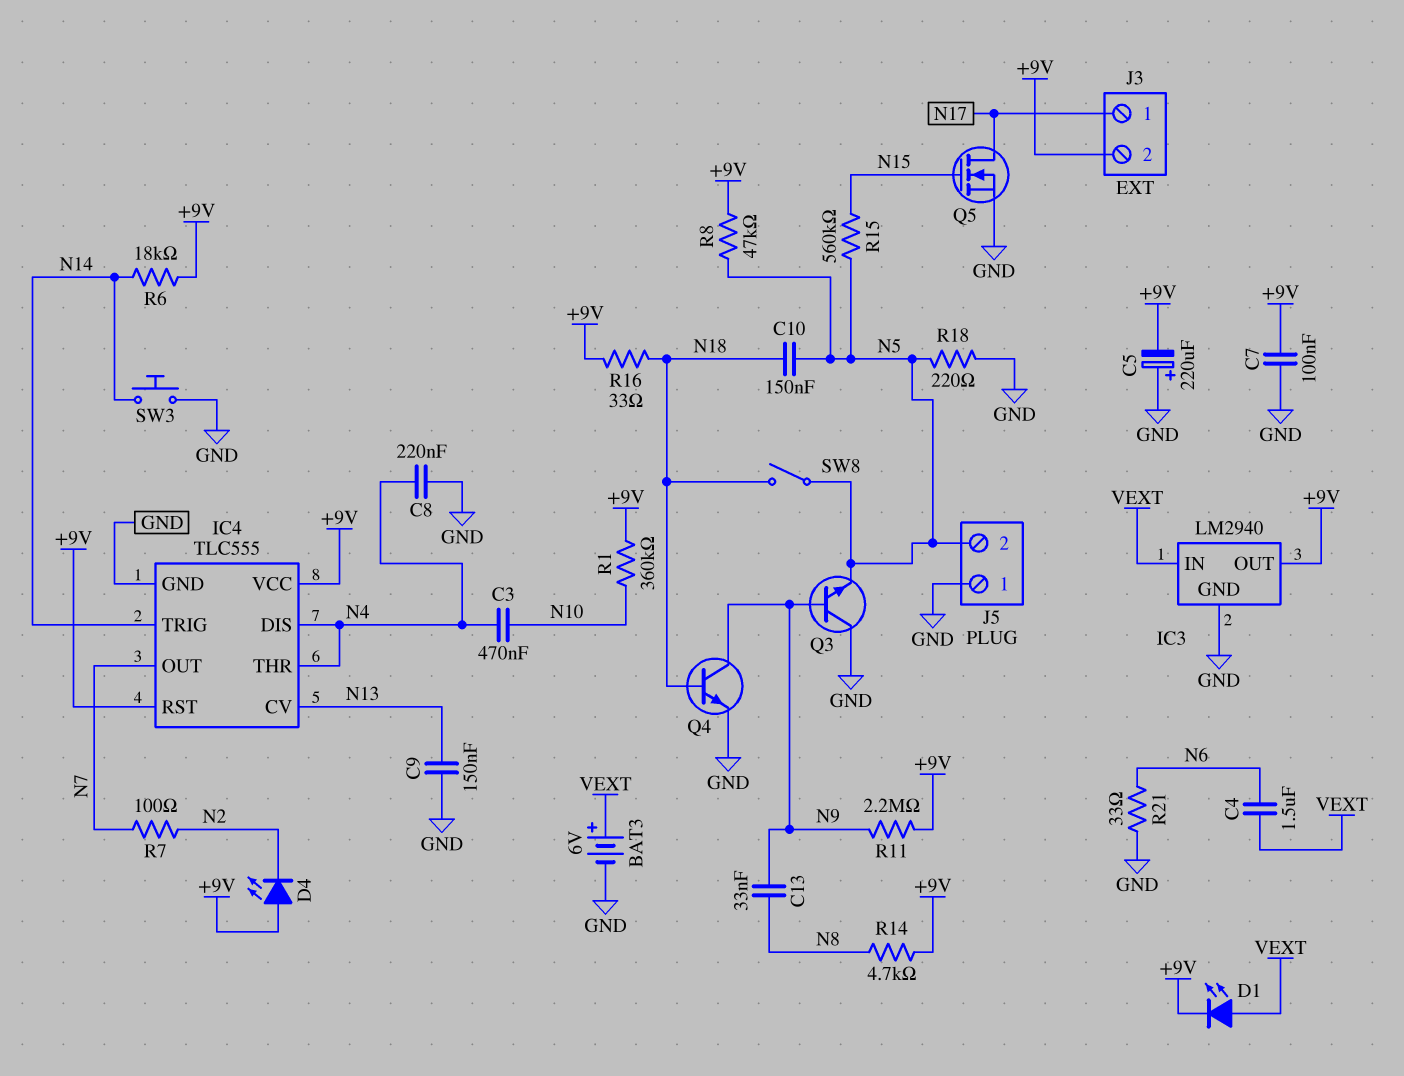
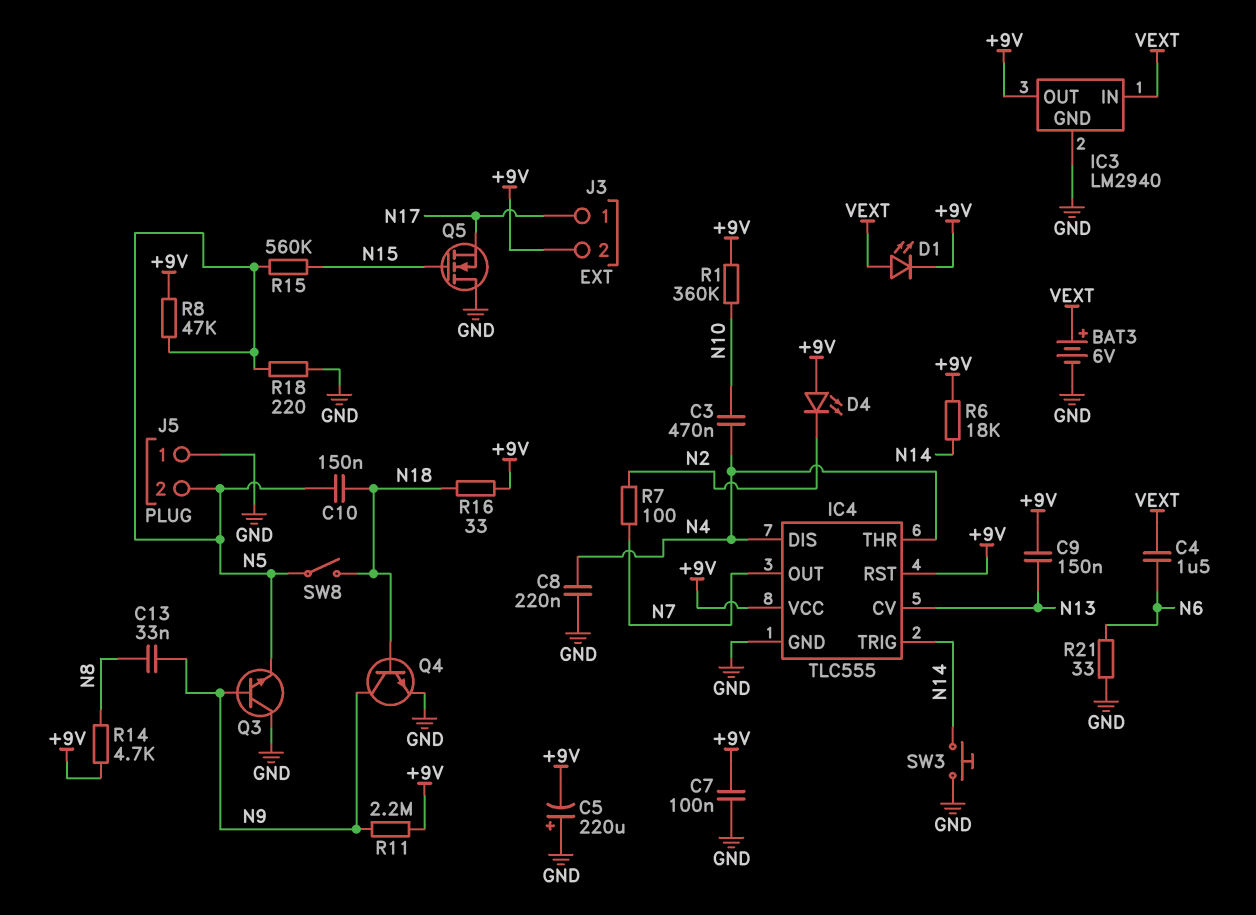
C9: 150nF (GND, N13) -> 150nF (+9V, N13)
Q5: NMOS (G N15, D N17, S GND) -> NMOS (G N15, D GND, S N17)

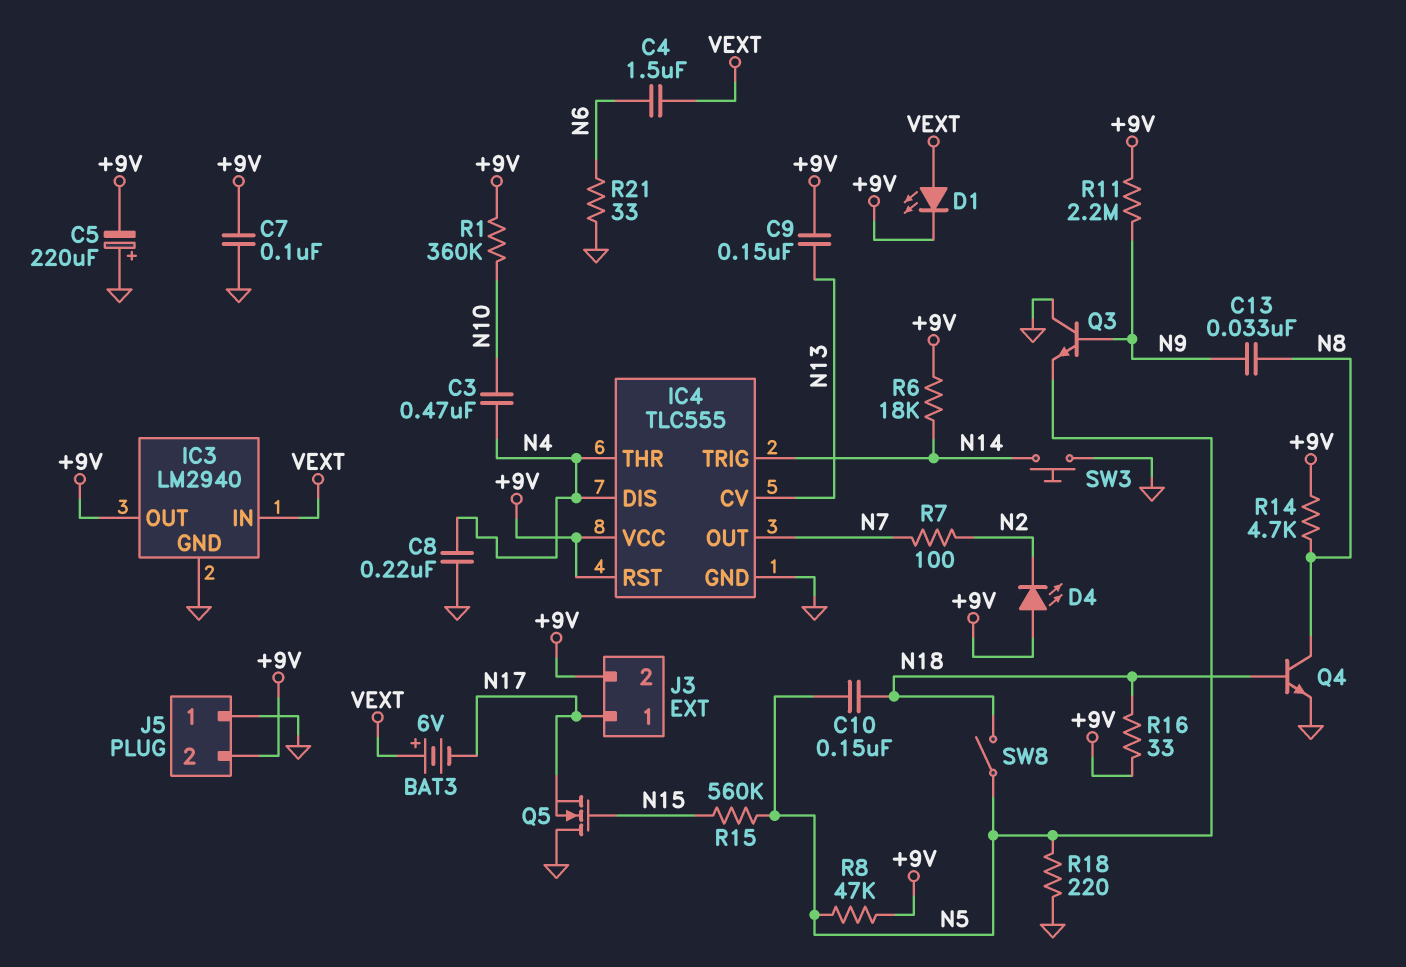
BAT3: 6V (plus VEXT, minus GND) -> 6V (plus VEXT, minus N17)
J5 pin 2: N5 -> +9V
Q4: NPN (B N18, C N9, E GND) -> NPN (B N18, C N8, E GND)

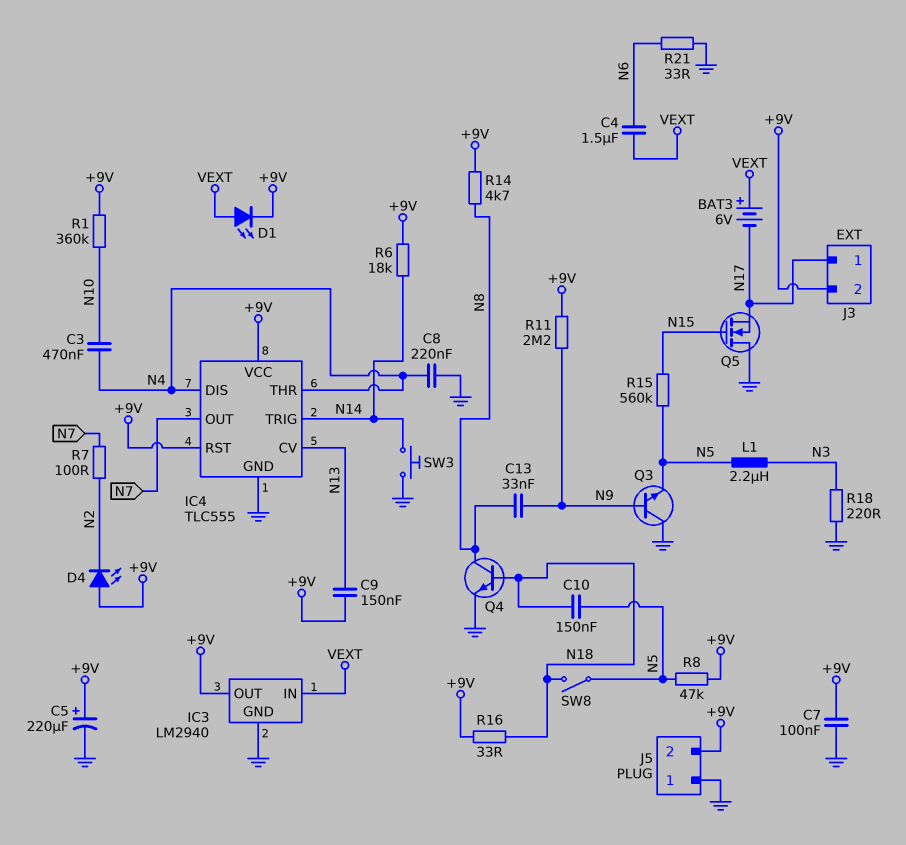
C5: 220uF (plus GND, minus +9V) -> 220uF (plus +9V, minus GND)
L1: none -> 2.2uH (N3, N5)
R18: 220 (GND, N5) -> 220 (GND, N3)

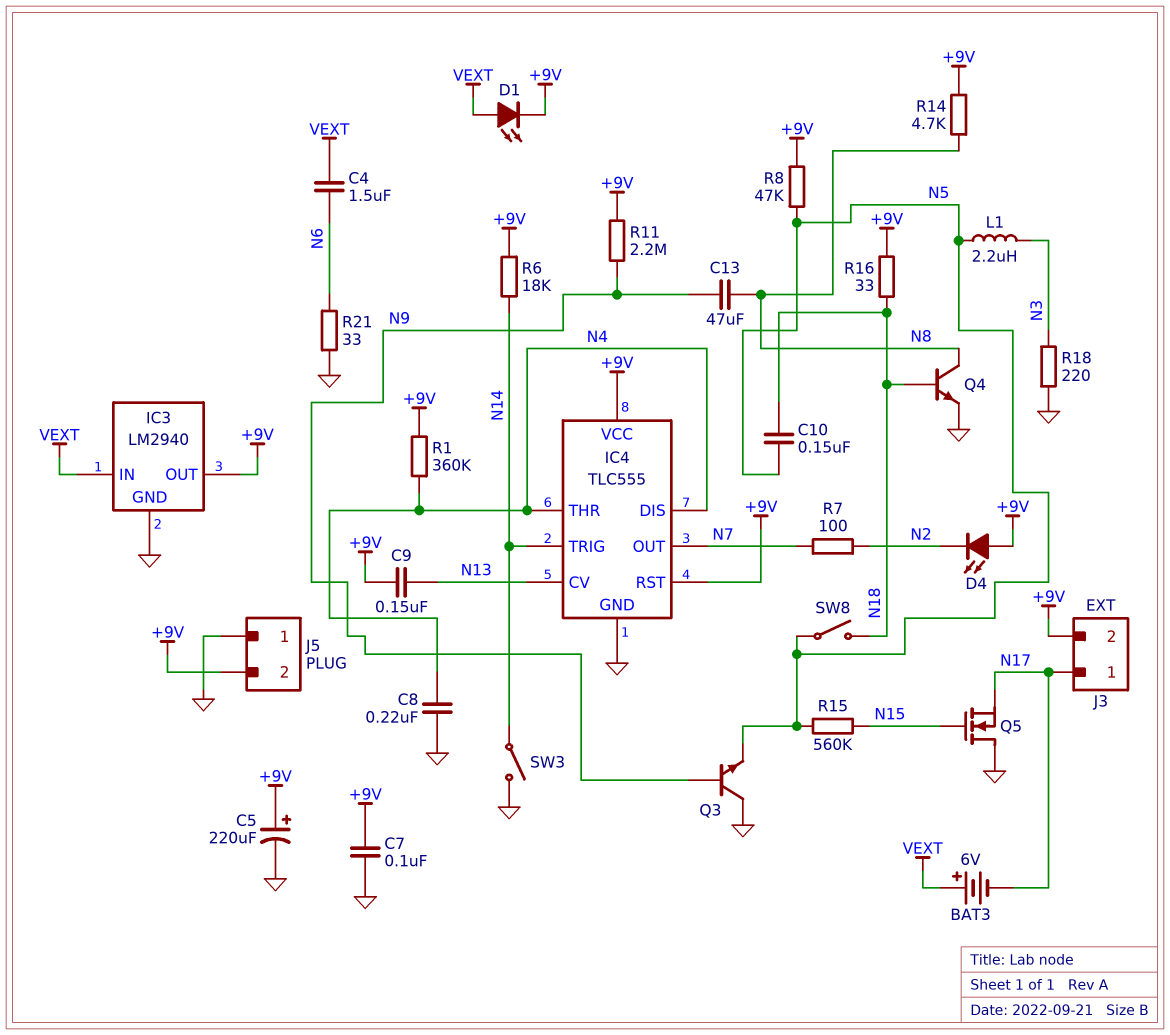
C3: 470nF (N4, N10) -> none
C13: 33nF (N8, N9) -> 47uF (N8, N9)
R1: 360k (+9V, N10) -> 360k (+9V, N4)
SW3: button (GND, N14) -> switch (GND, N14)

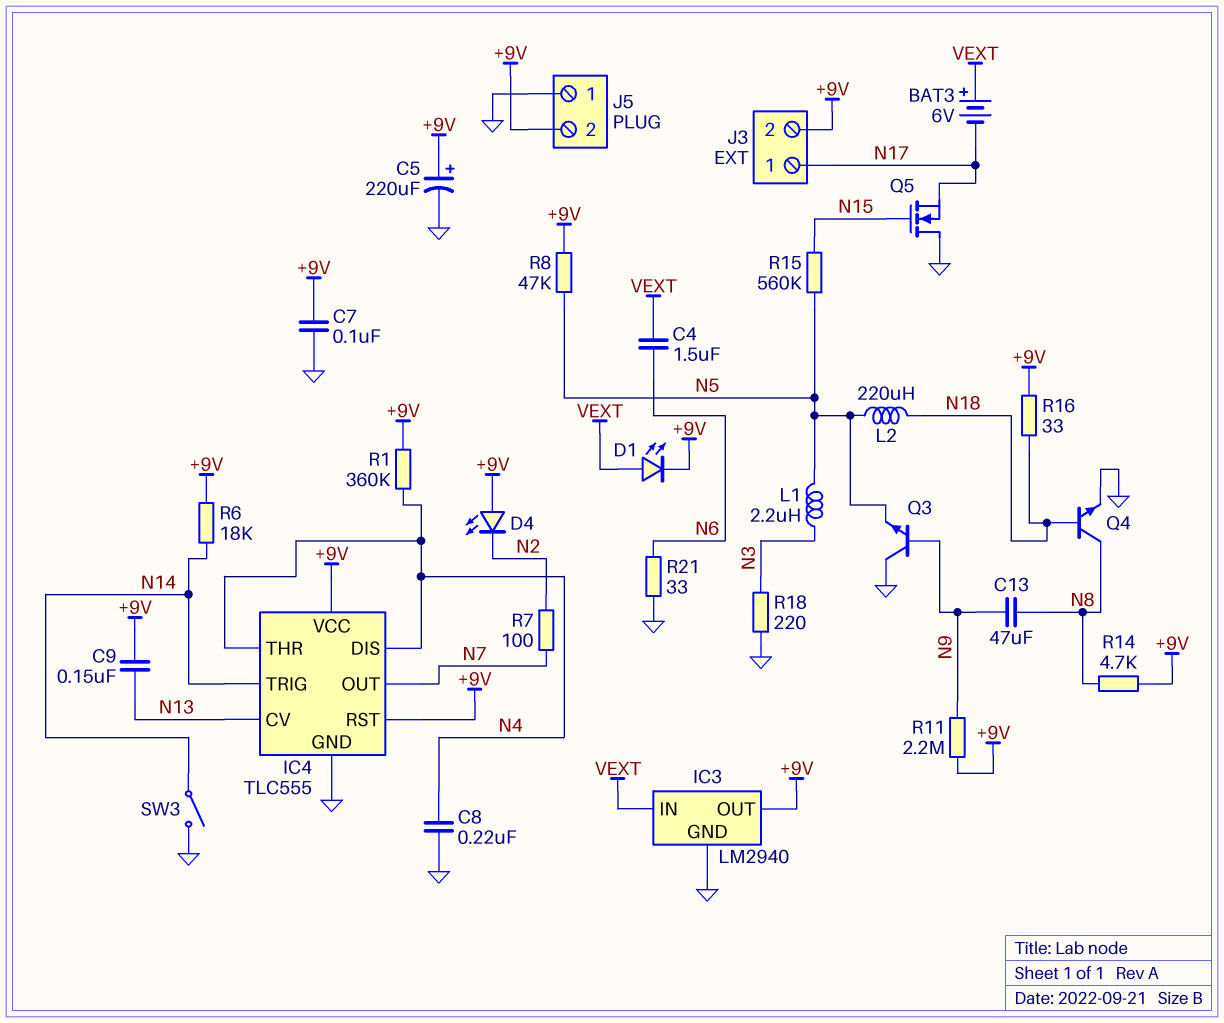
C10: 150nF (N5, N18) -> none
L2: none -> 220uH (N5, N18)
SW8: switch (N5, N18) -> none

